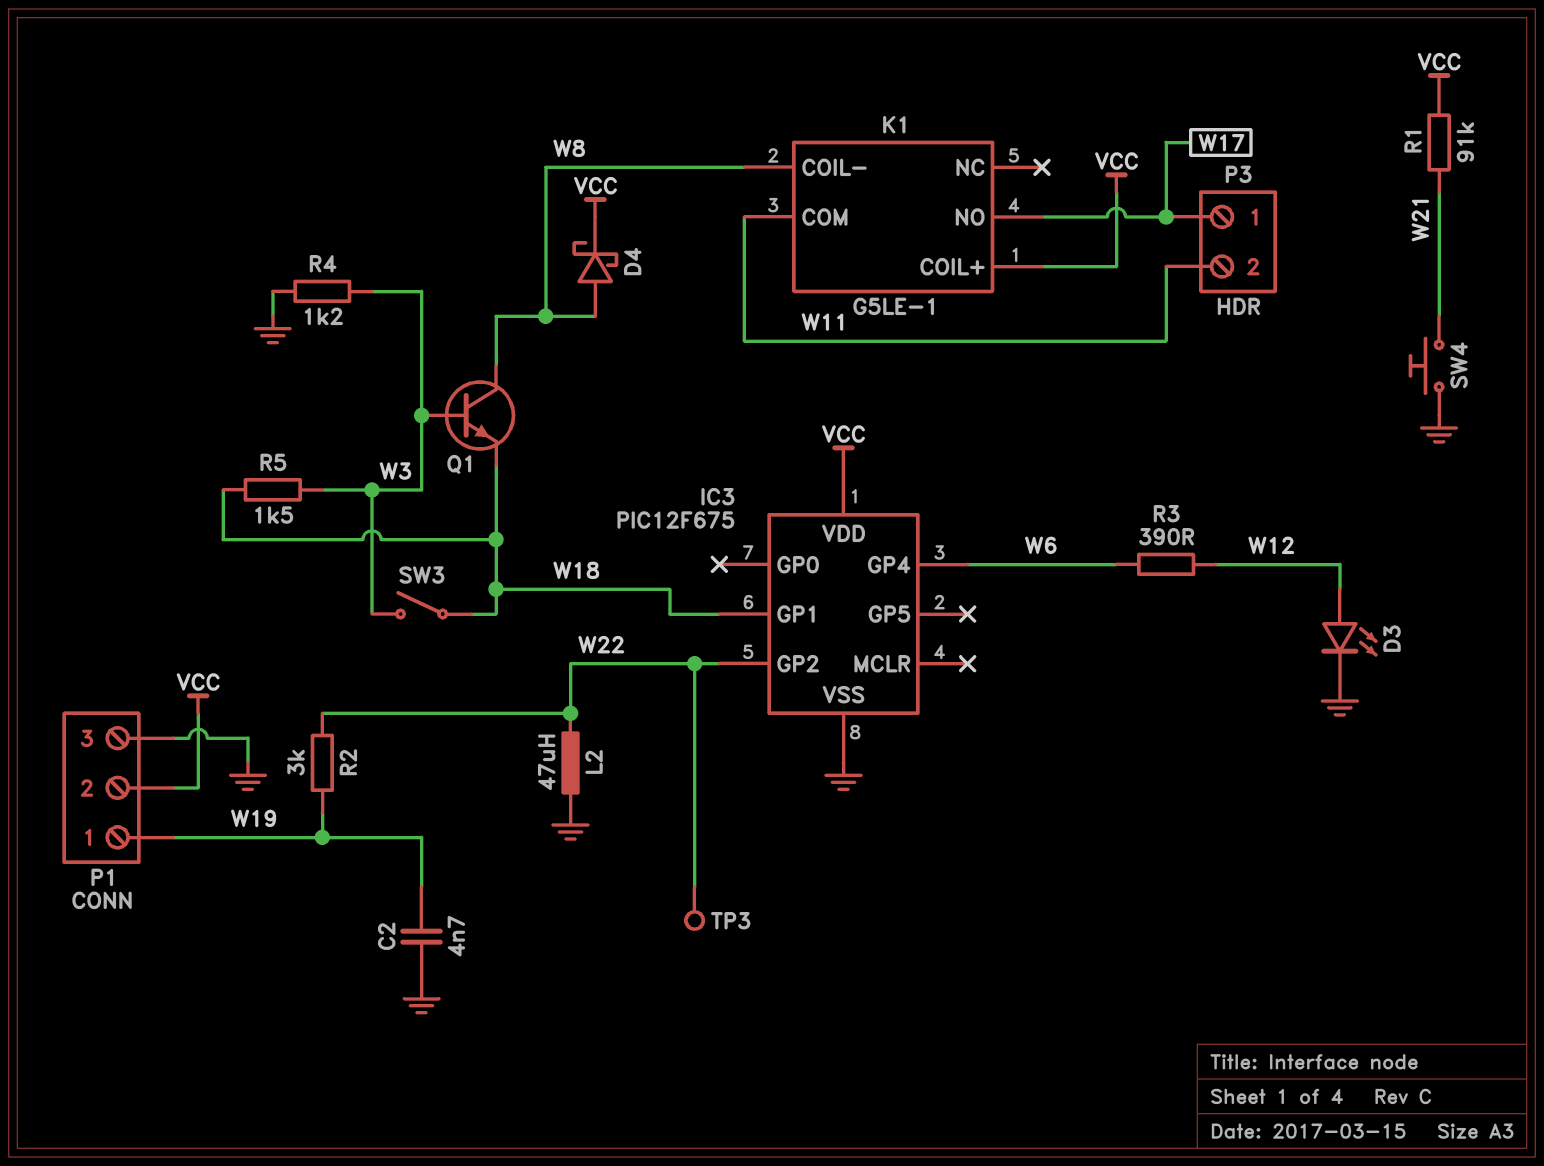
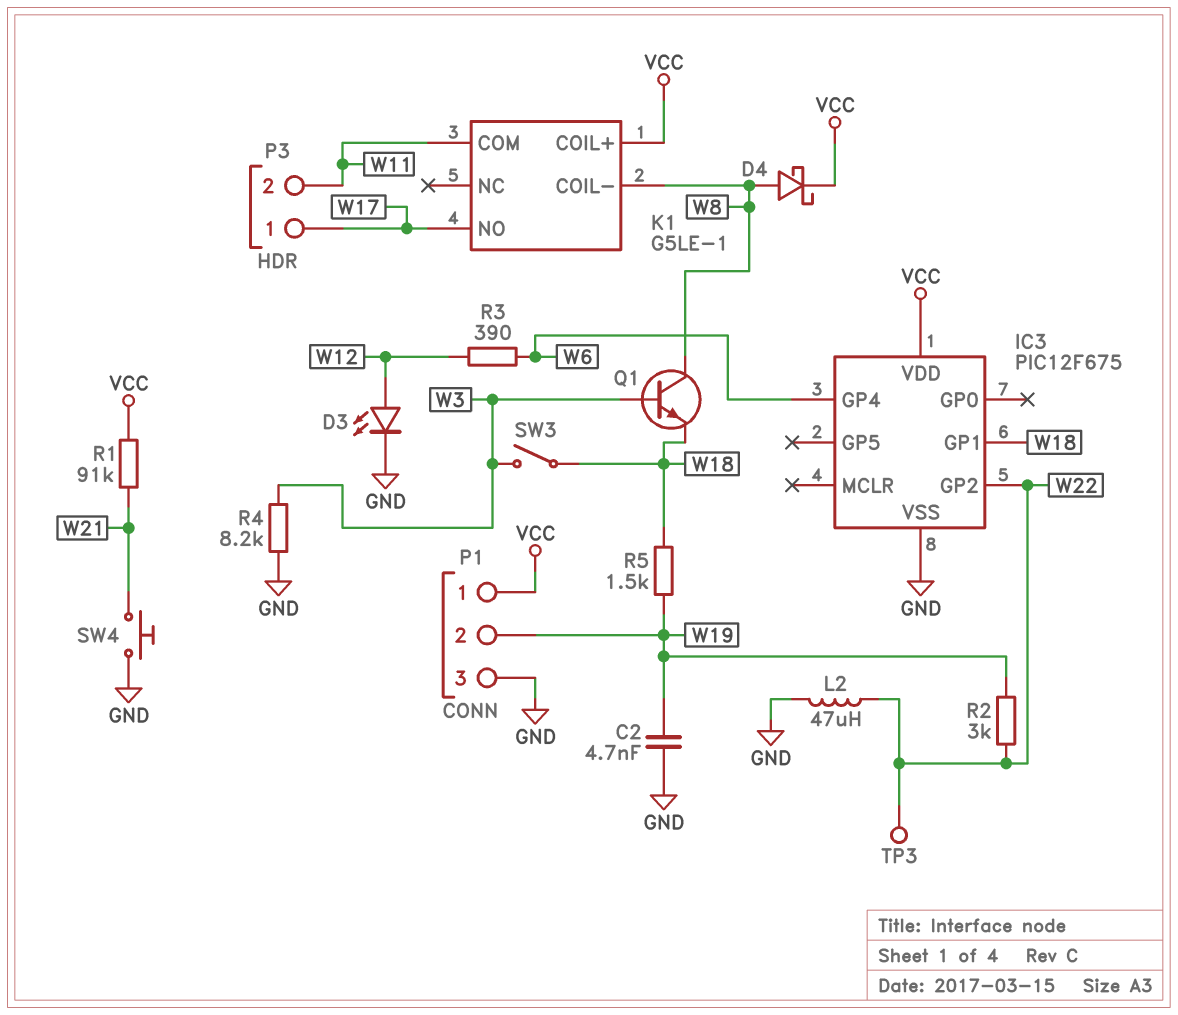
P1 pin 1: W19 -> VCC
P1 pin 2: VCC -> W19
R4: 1.2k (GND, W3) -> 8.2k (GND, W3)
R5: 1.5k (W3, W18) -> 1.5k (W18, W19)

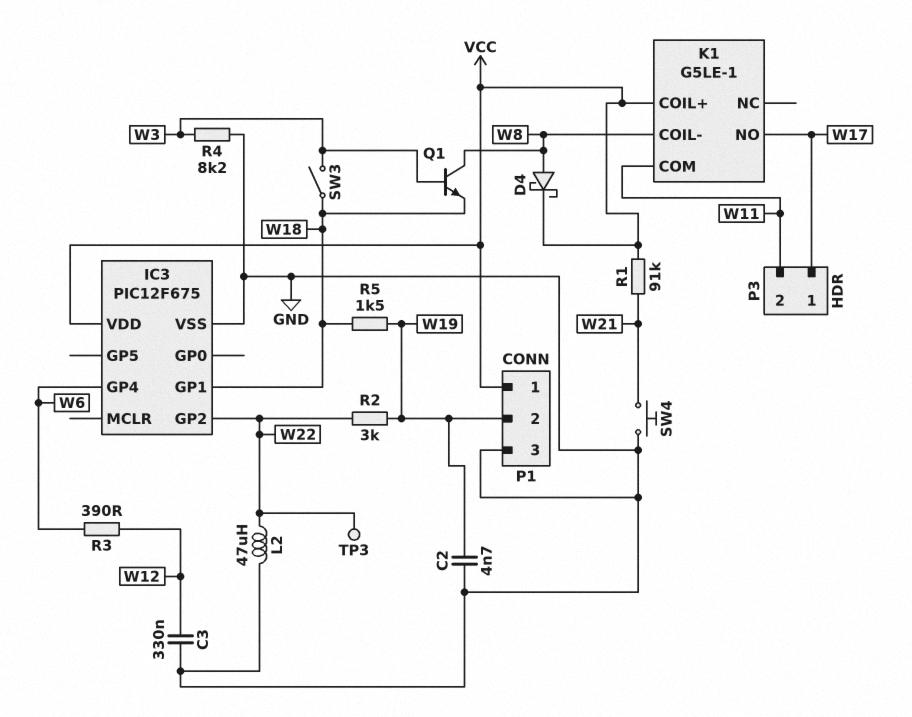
C3: none -> 330nF (GND, W12)
D3: LED (A W12, K GND) -> none

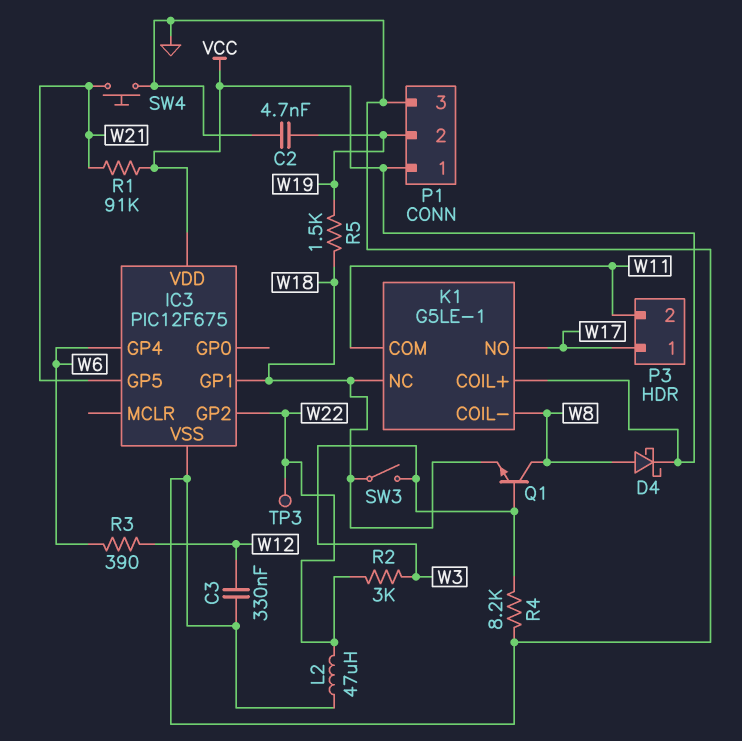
IC3 pin GP5: none -> W21
K1 pin NC: none -> W18
R2: 3k (W19, W22) -> 3k (W3, W22)

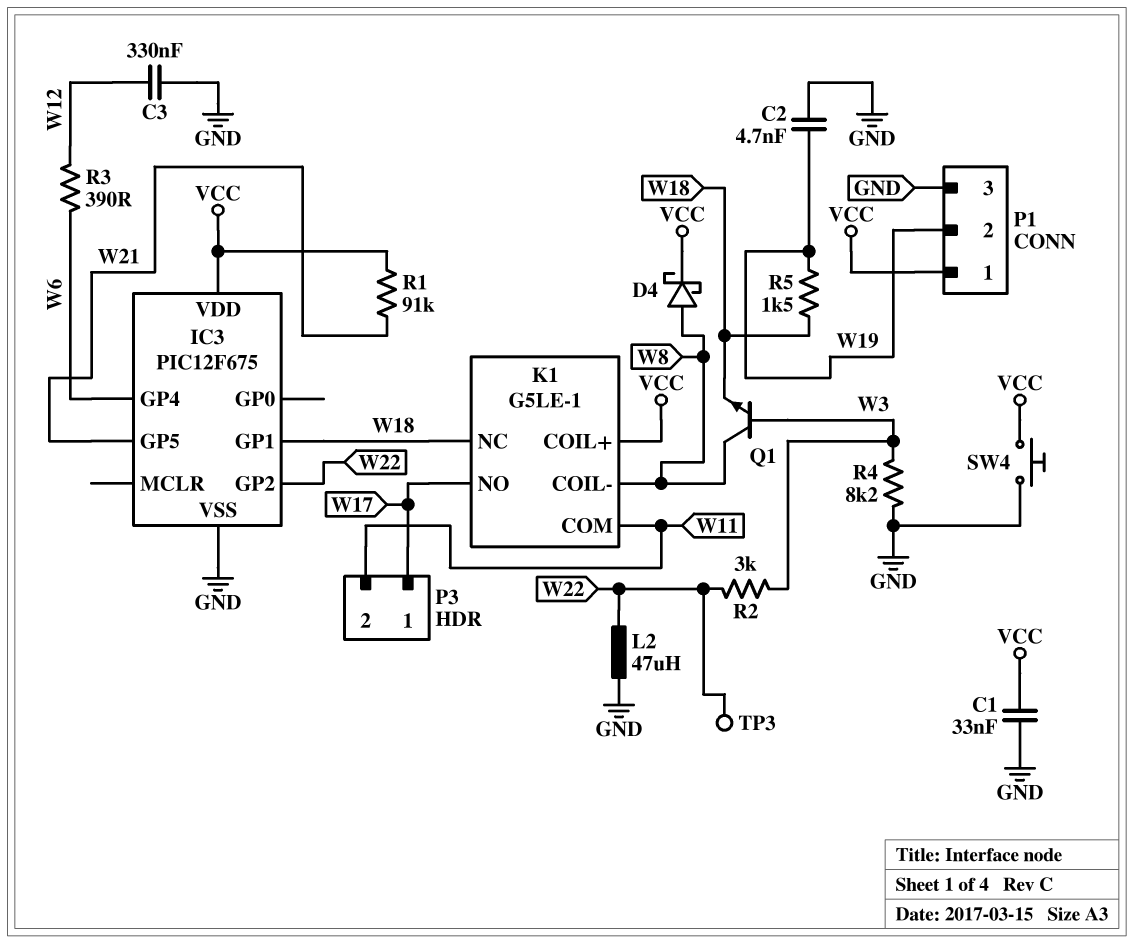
C1: none -> 33nF (GND, VCC)
SW3: switch (W3, W18) -> none
SW4: button (GND, W21) -> button (GND, VCC)

